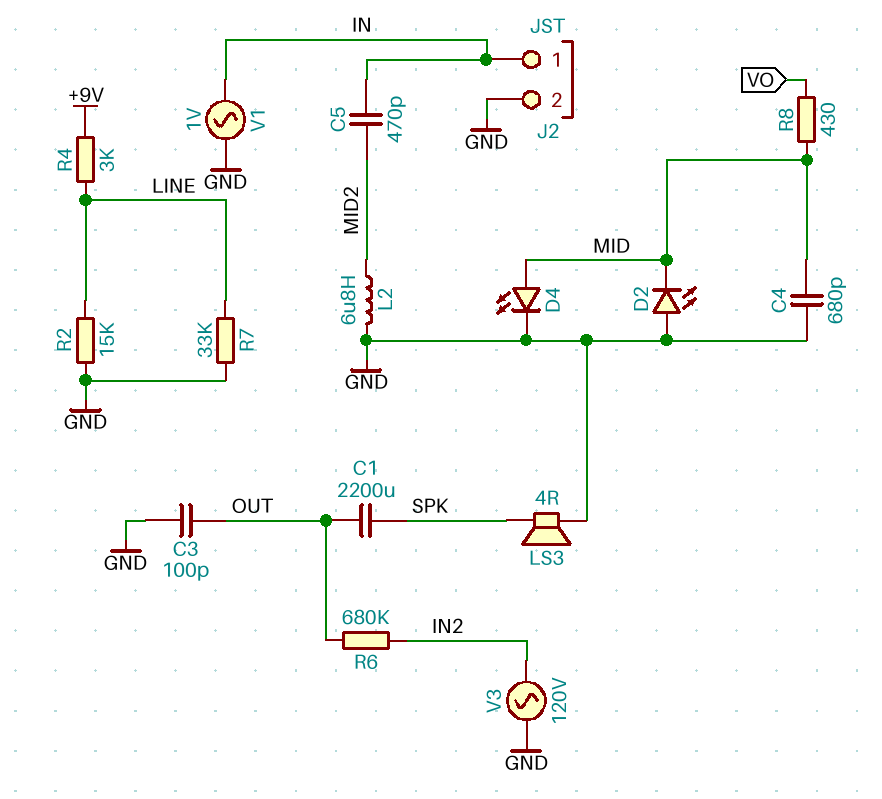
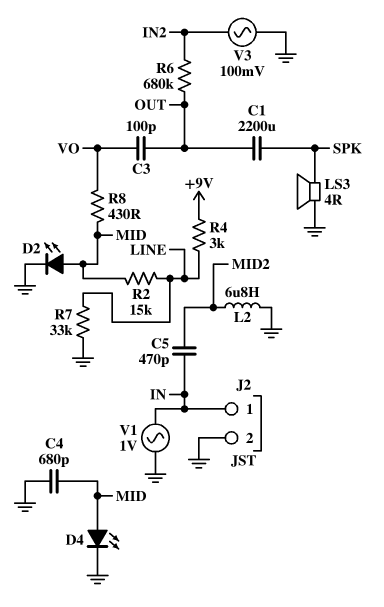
C3: 100pF (GND, OUT) -> 100pF (OUT, VO)
D2: LED (A GND, K MID) -> LED (A MID, K GND)
R2: 15k (GND, LINE) -> 15k (LINE, MID)
V3: AC 120V (GND, IN2) -> AC 100mV (GND, IN2)

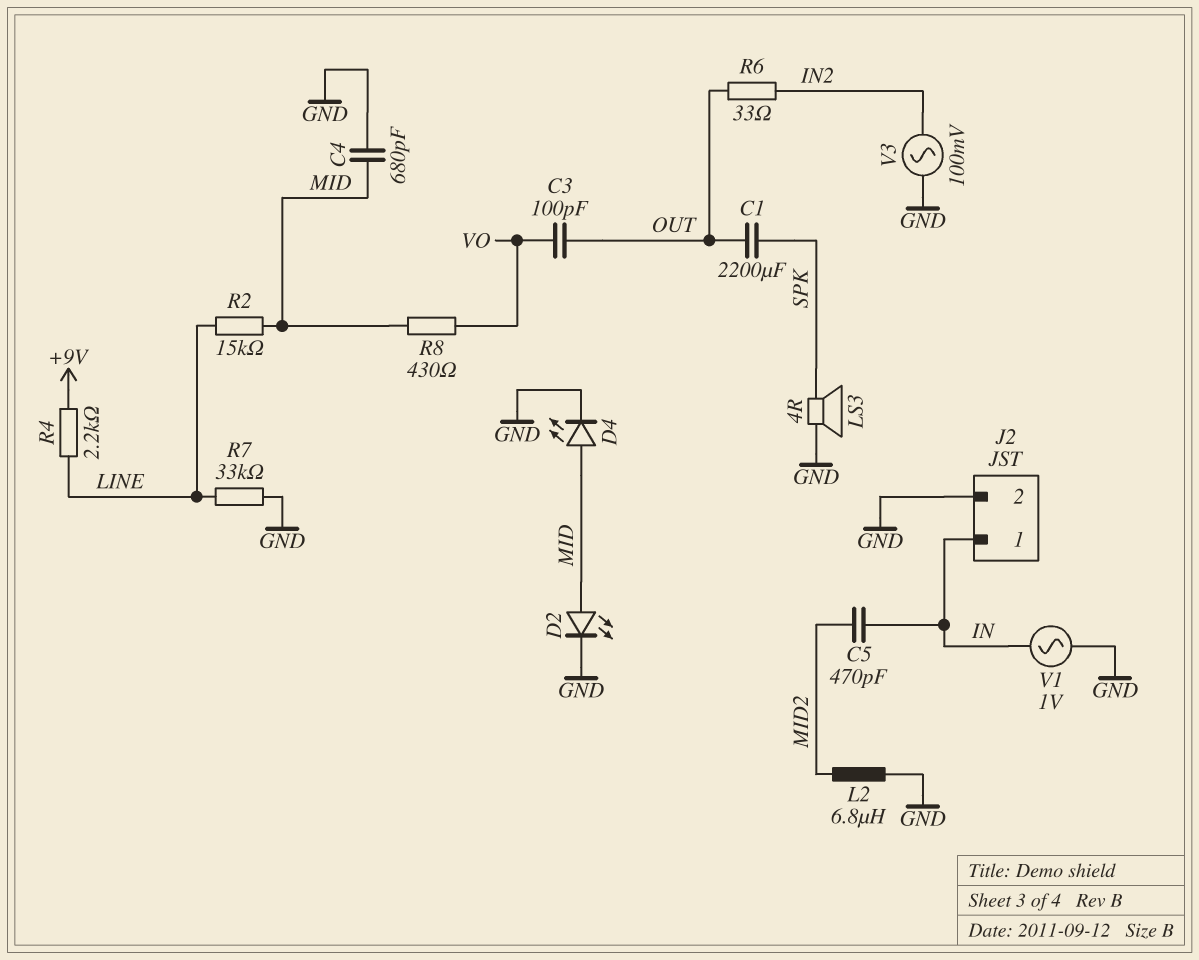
R4: 3k (+9V, LINE) -> 2.2k (+9V, LINE)
R6: 680k (IN2, OUT) -> 33 (IN2, OUT)

